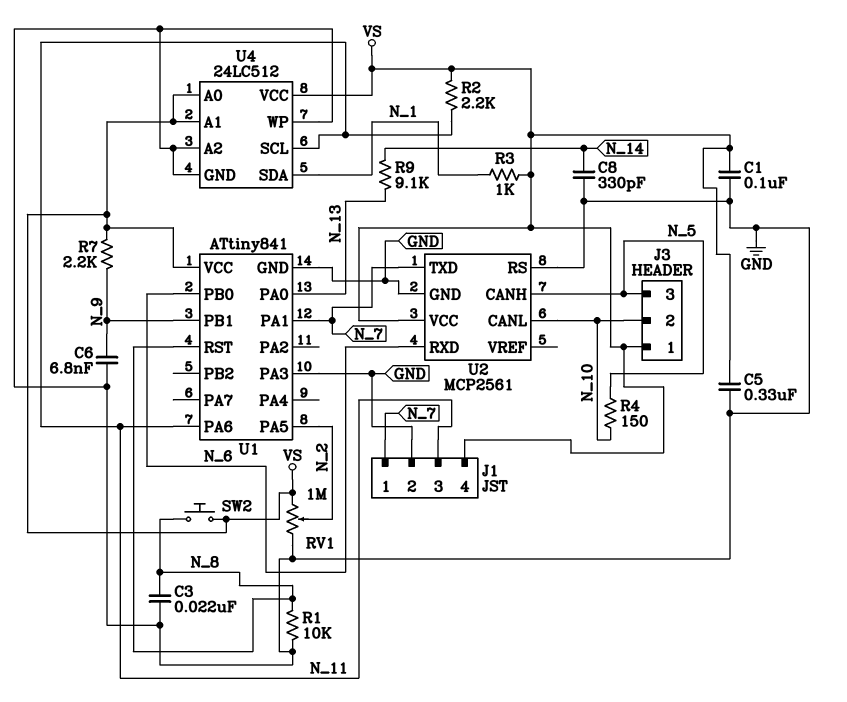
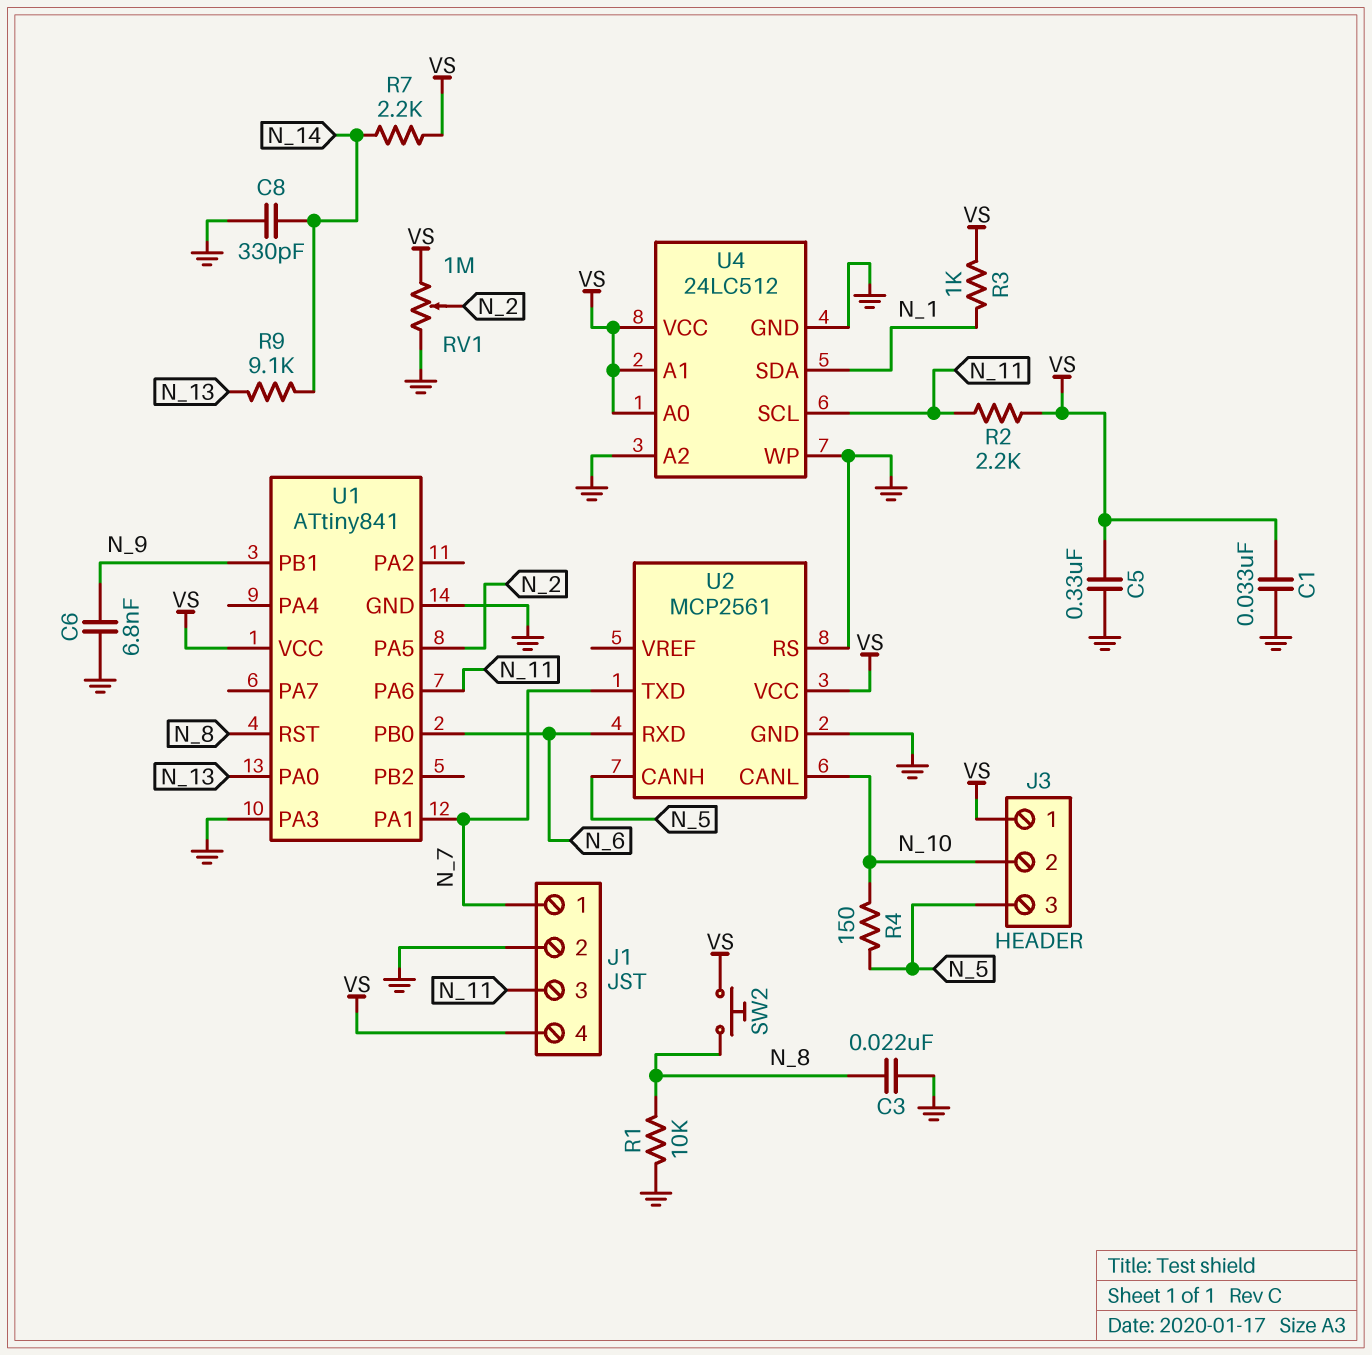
C1: 100nF (GND, VS) -> 33nF (GND, VS)
R7: 2.2k (N_9, VS) -> 2.2k (N_14, VS)

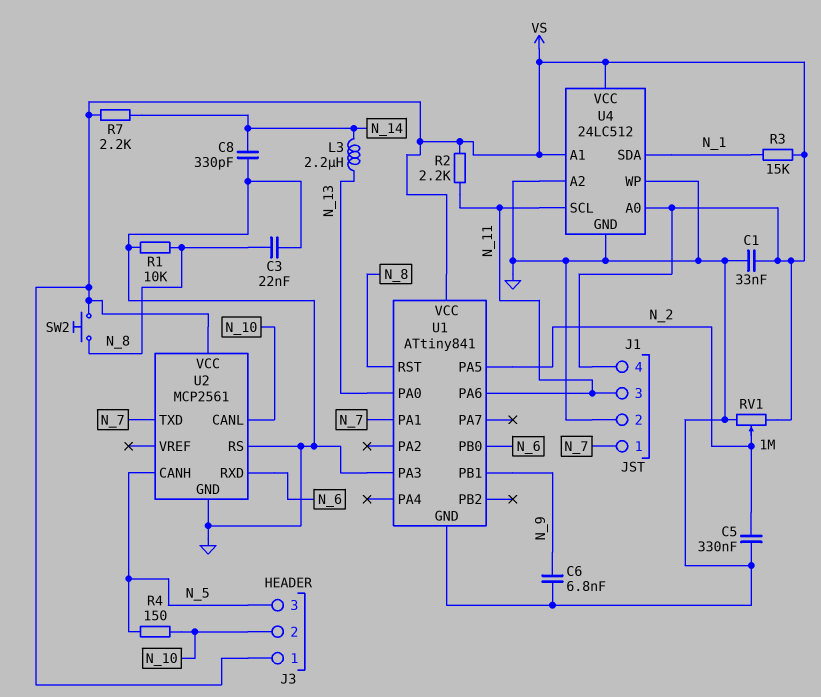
C5: 330nF (GND, VS) -> 330nF (GND, N_2)
L3: none -> 2.2uH (N_13, N_14)
R3: 1k (N_1, VS) -> 15k (N_1, VS)
R9: 9.1k (N_13, N_14) -> none

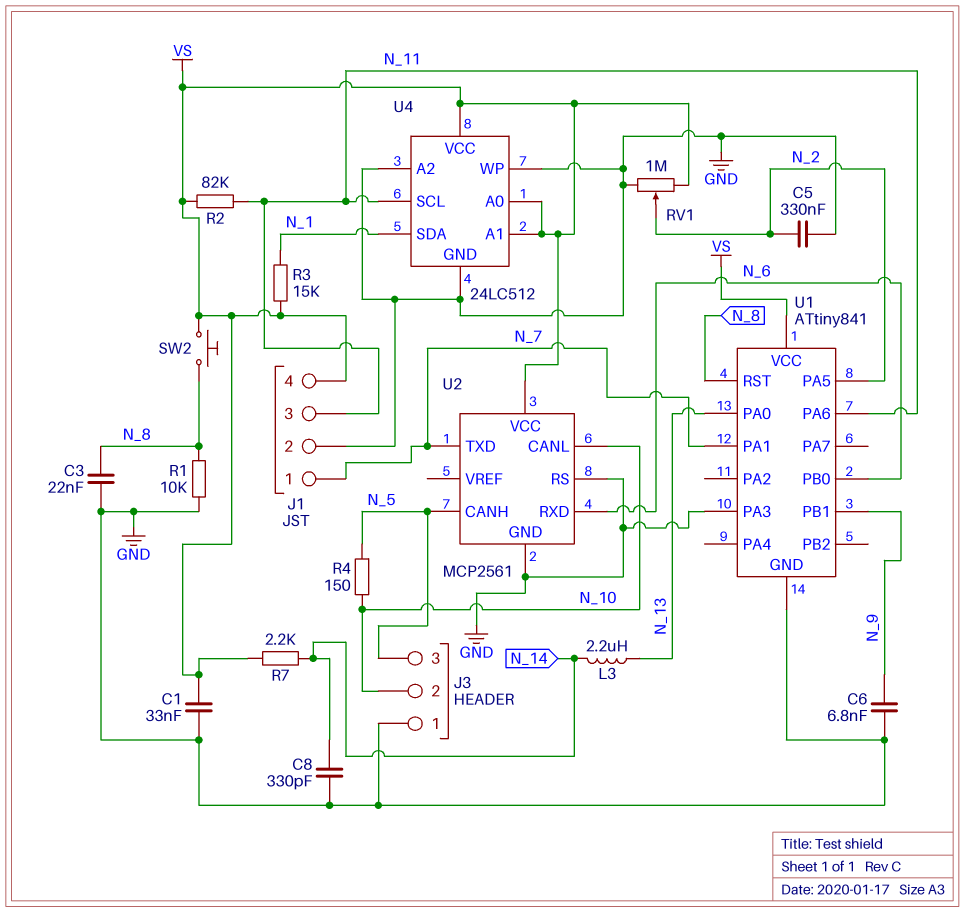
J3 pin 1: VS -> GND
R2: 2.2k (N_11, VS) -> 82k (N_11, VS)

